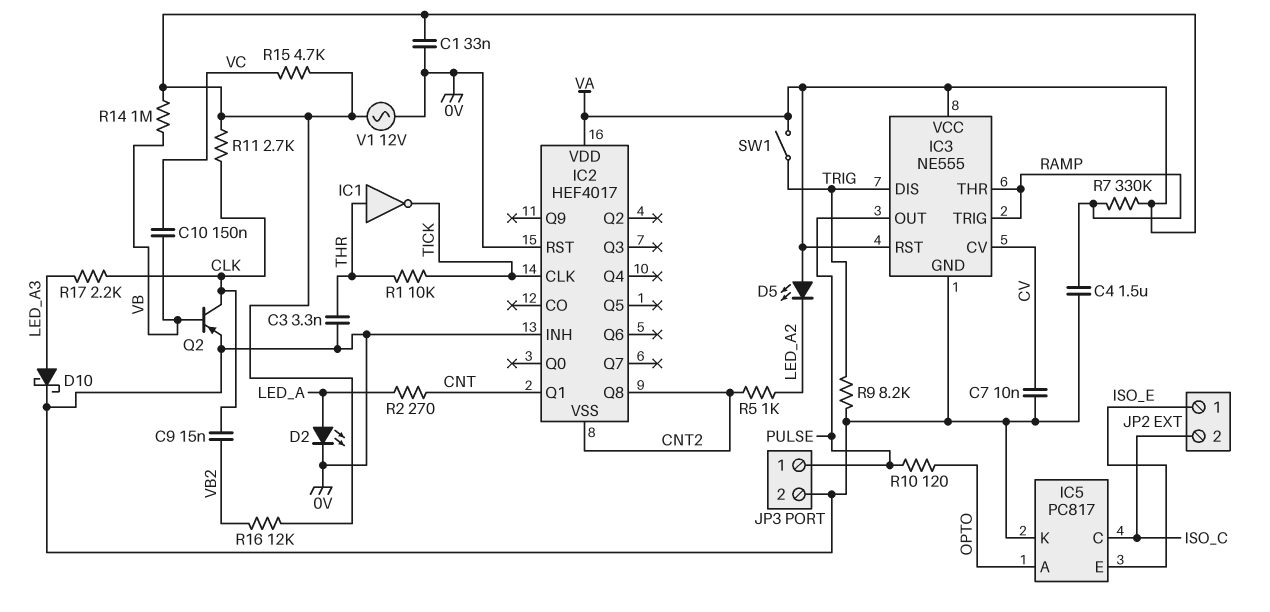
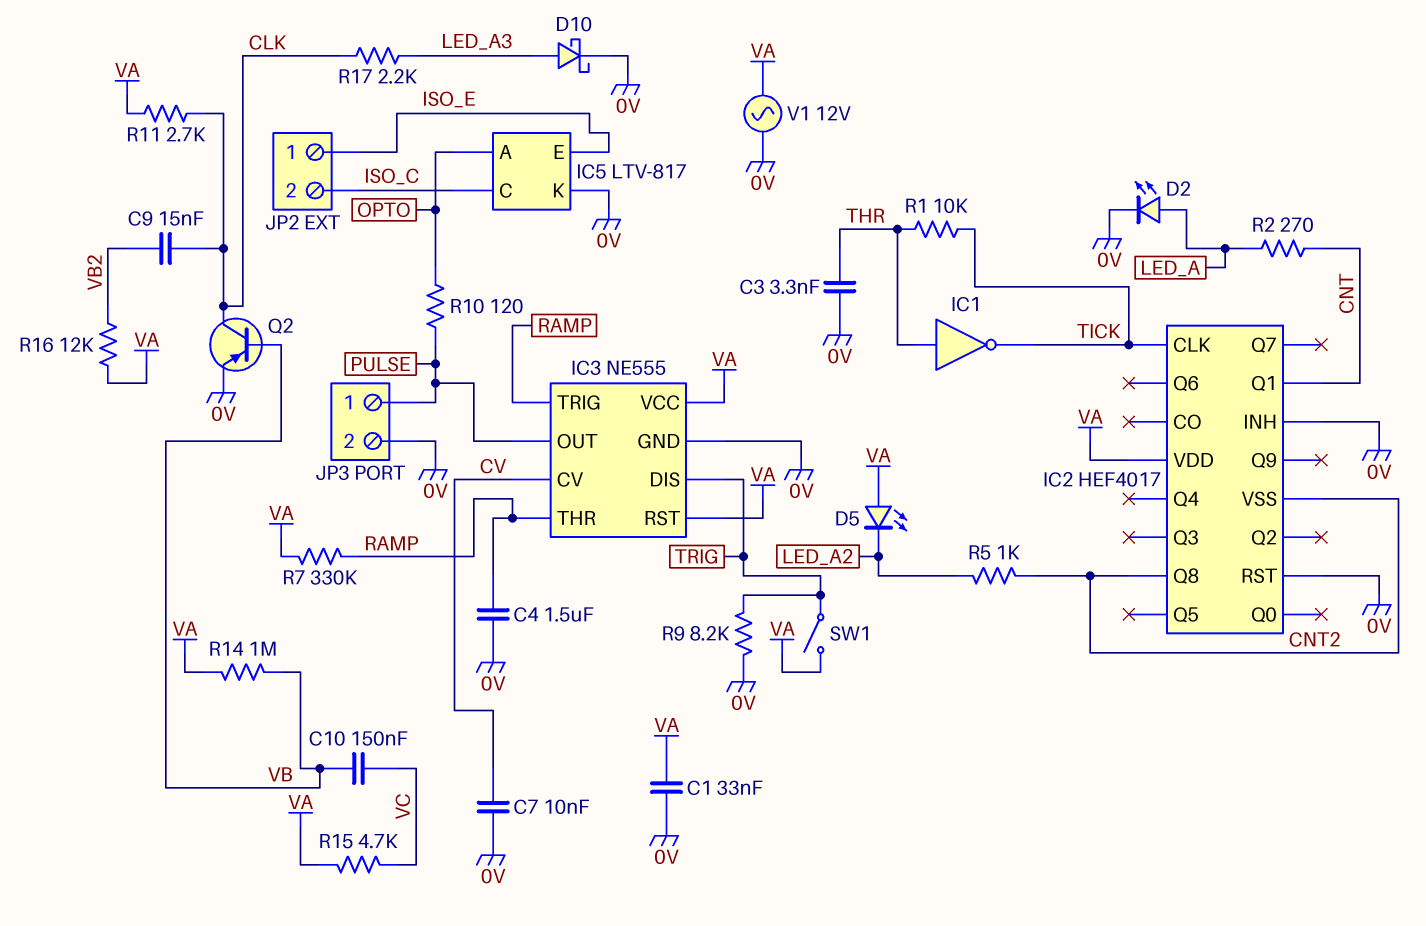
IC5: PC817 -> LTV-817

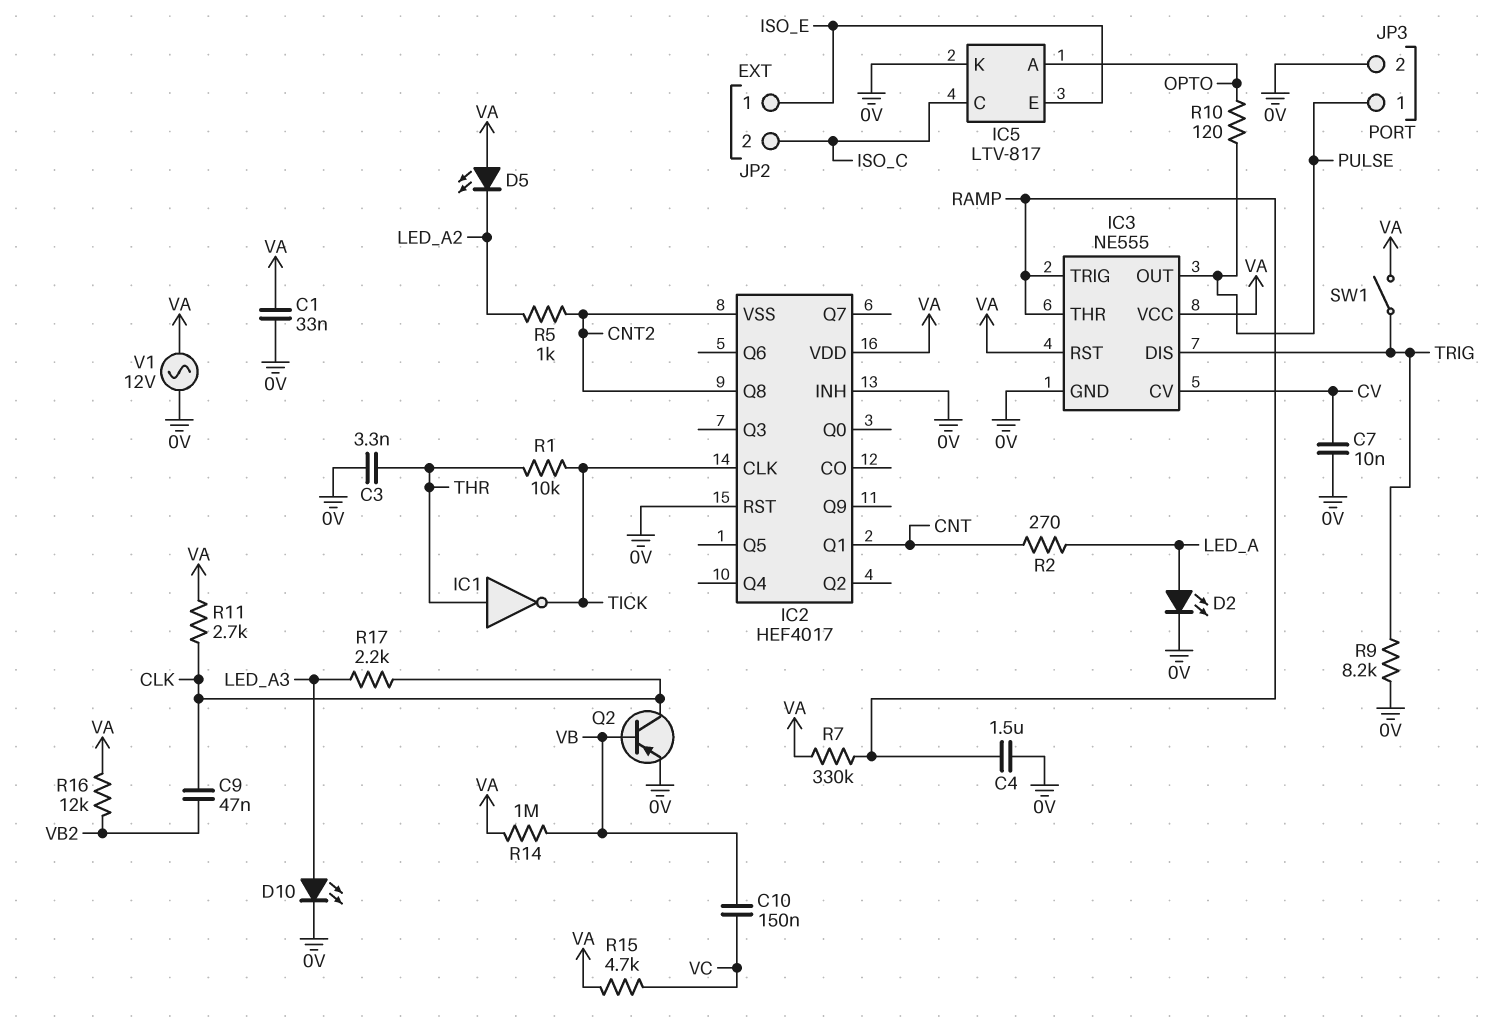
C9: 15nF (CLK, VB2) -> 47nF (CLK, VB2)
D10: schottky (A LED_A3, K 0V) -> LED (A LED_A3, K 0V)

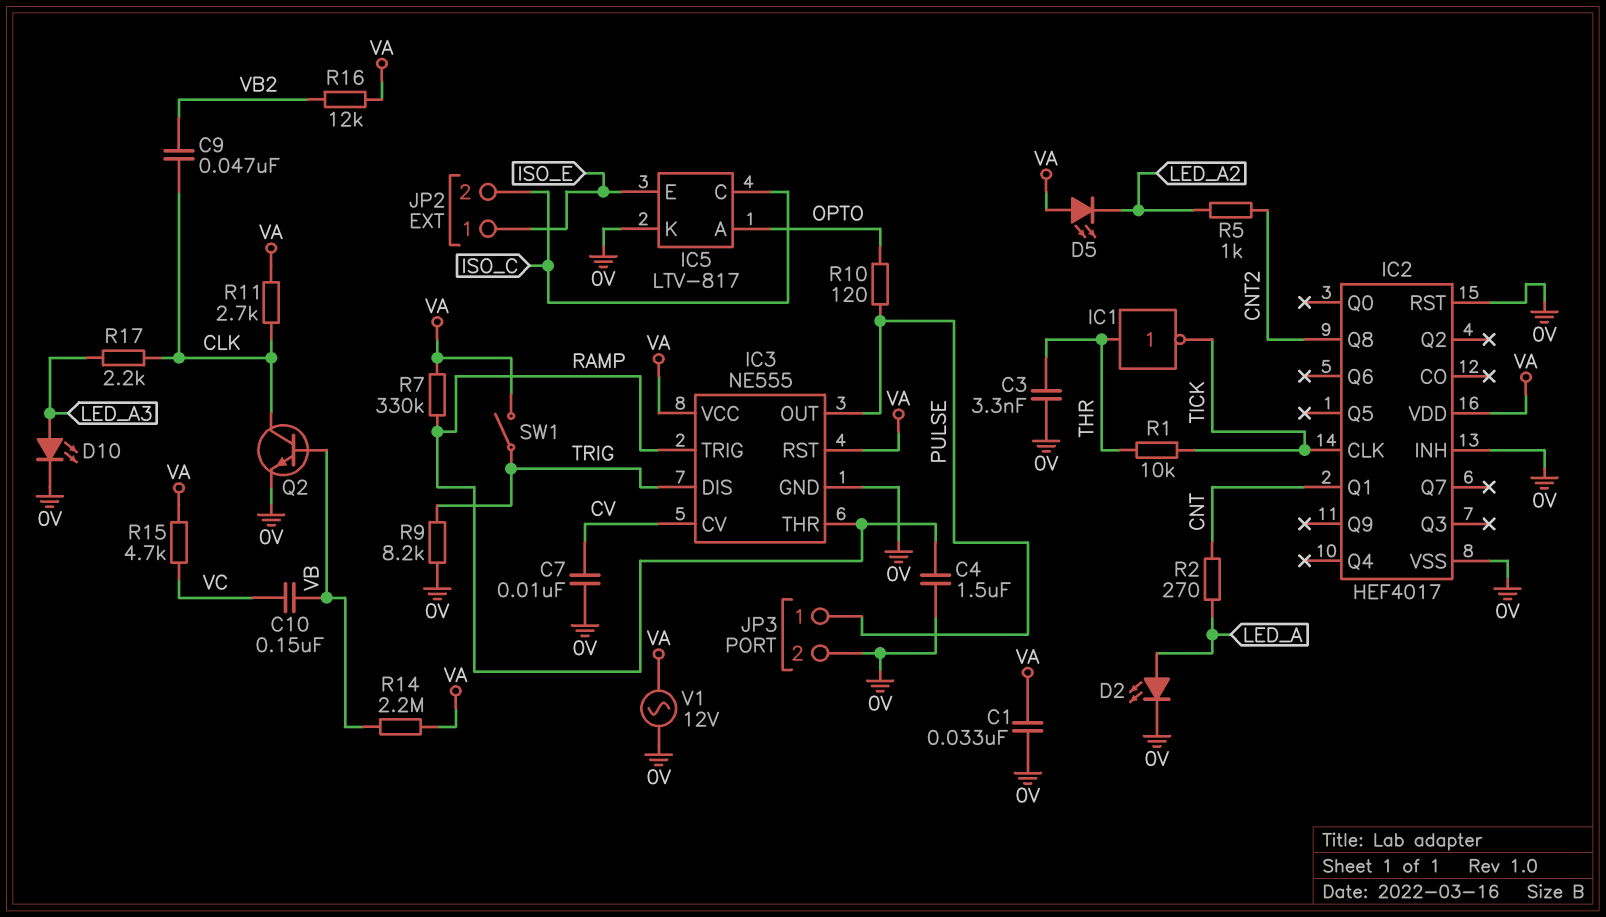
IC2 pin VSS: CNT2 -> 0V
Q2: PNP (B VB, C CLK, E 0V) -> NPN (B VB, C CLK, E 0V)
R14: 1M (VA, VB) -> 2.2M (VA, VB)

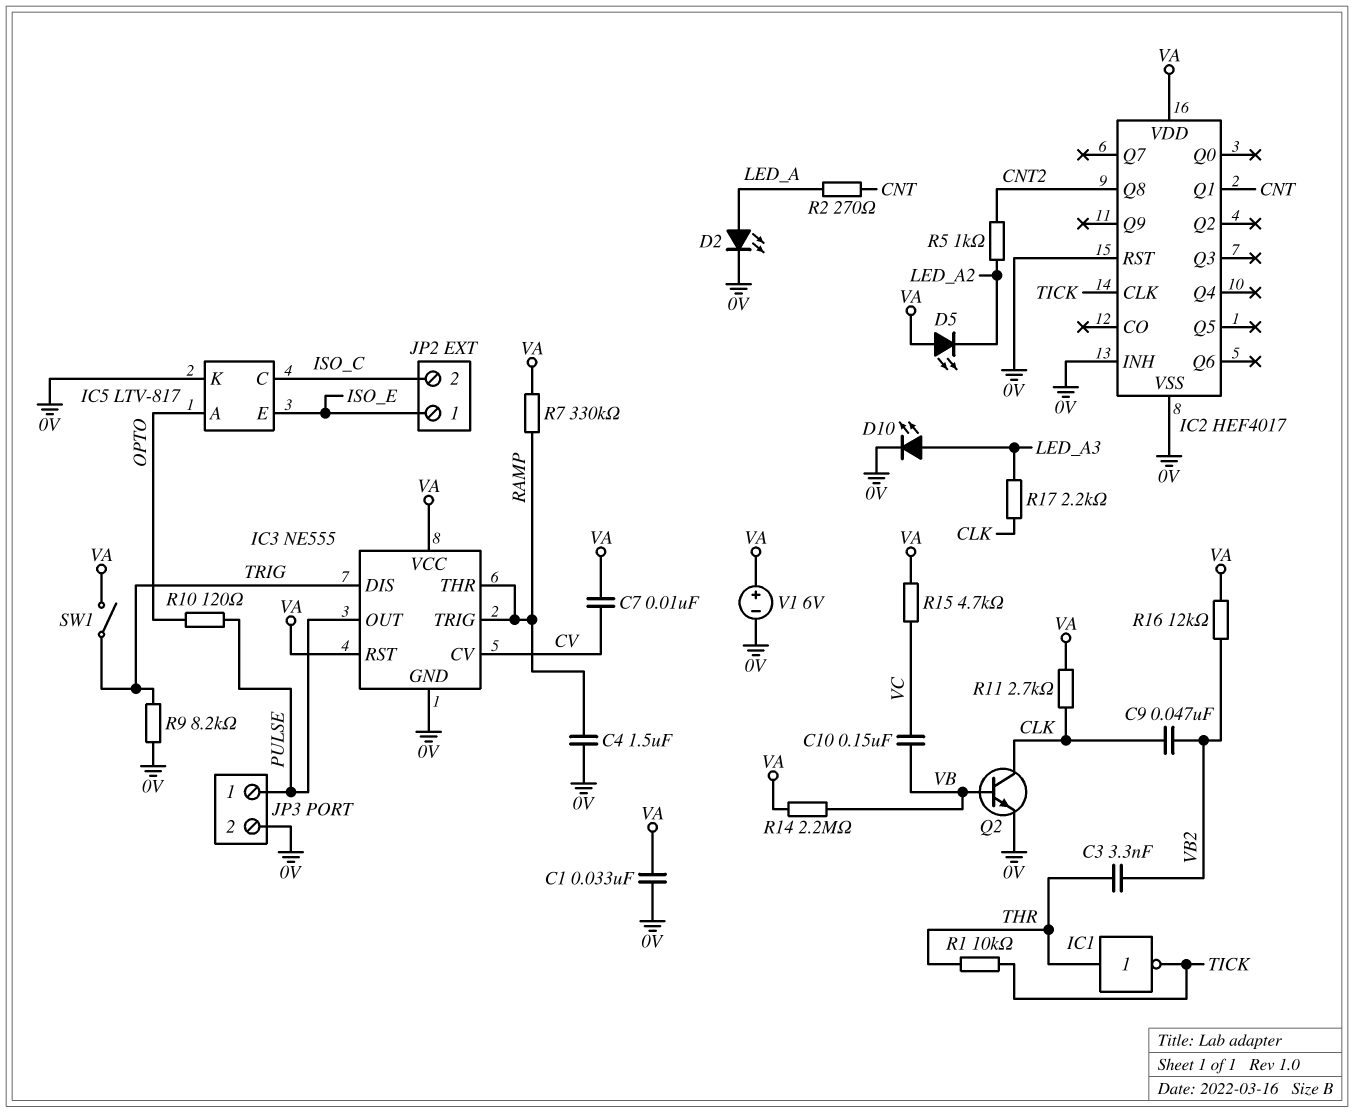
C3: 3.3nF (0V, THR) -> 3.3nF (THR, VB2)
C7: 10nF (0V, CV) -> 10nF (CV, VA)
V1: AC 12V (0V, VA) -> 6V (plus VA, minus 0V)

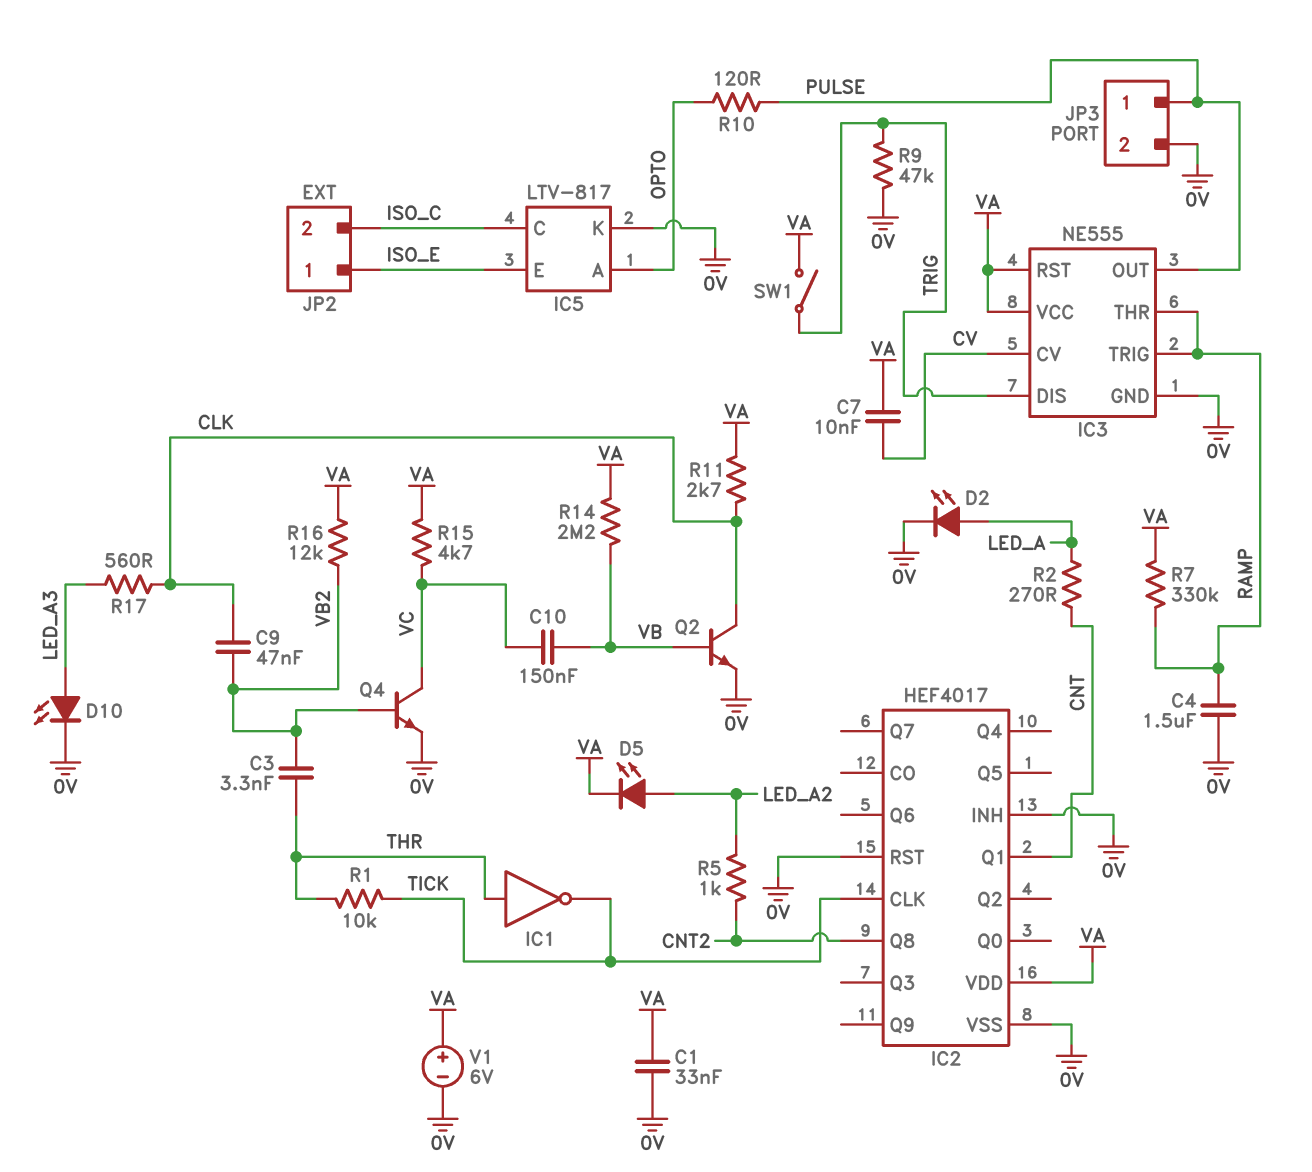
D5: LED (A VA, K LED_A2) -> LED (A LED_A2, K VA)
Q4: none -> NPN (B VB2, C VC, E 0V)
R9: 8.2k (0V, TRIG) -> 47k (0V, TRIG)
R17: 2.2k (CLK, LED_A3) -> 560 (CLK, LED_A3)

